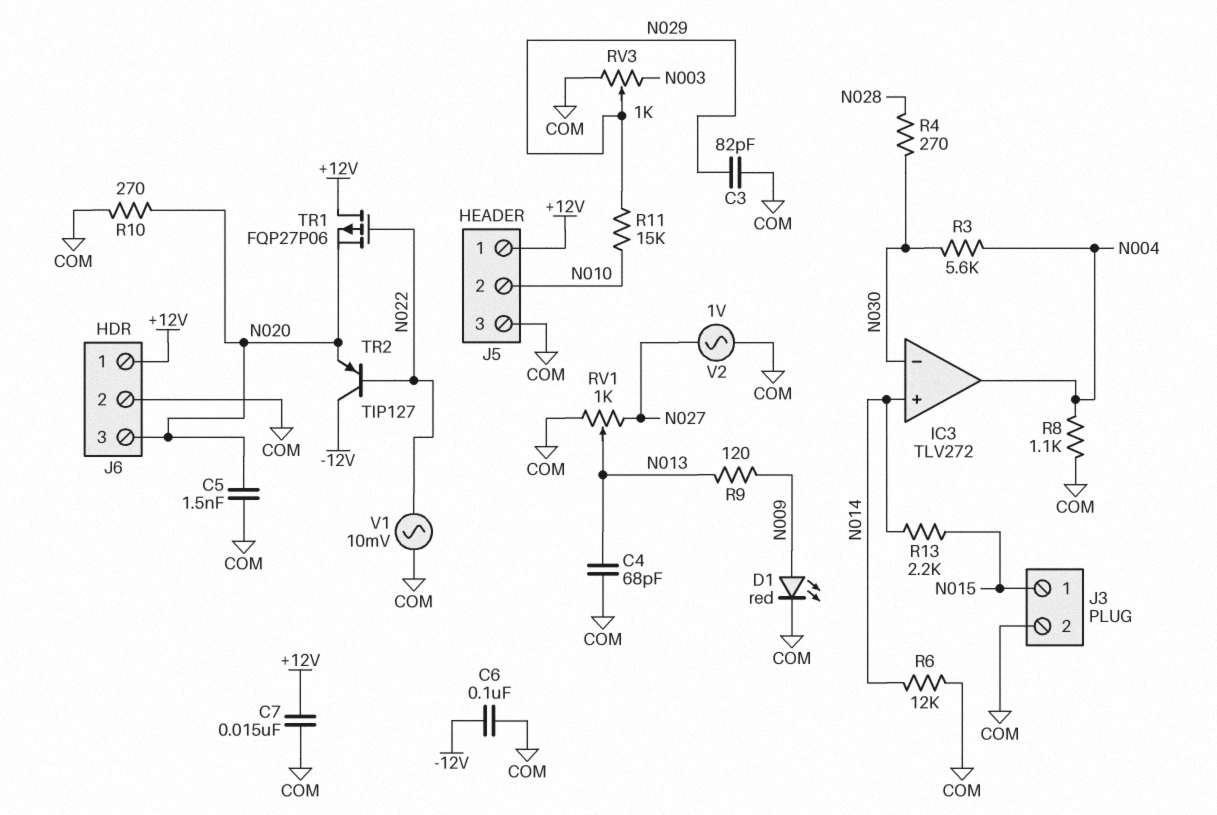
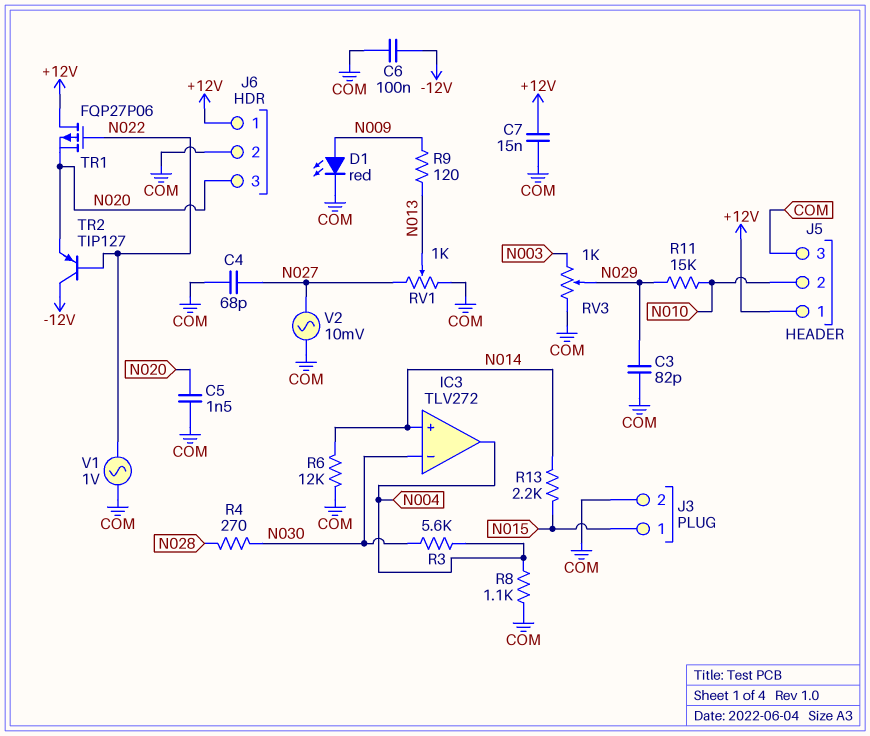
C4: 68pF (COM, N013) -> 68pF (COM, N027)
R10: 270 (COM, N020) -> none
V1: AC 10mV (COM, N022) -> AC 1V (COM, N022)
V2: AC 1V (COM, N027) -> AC 10mV (COM, N027)

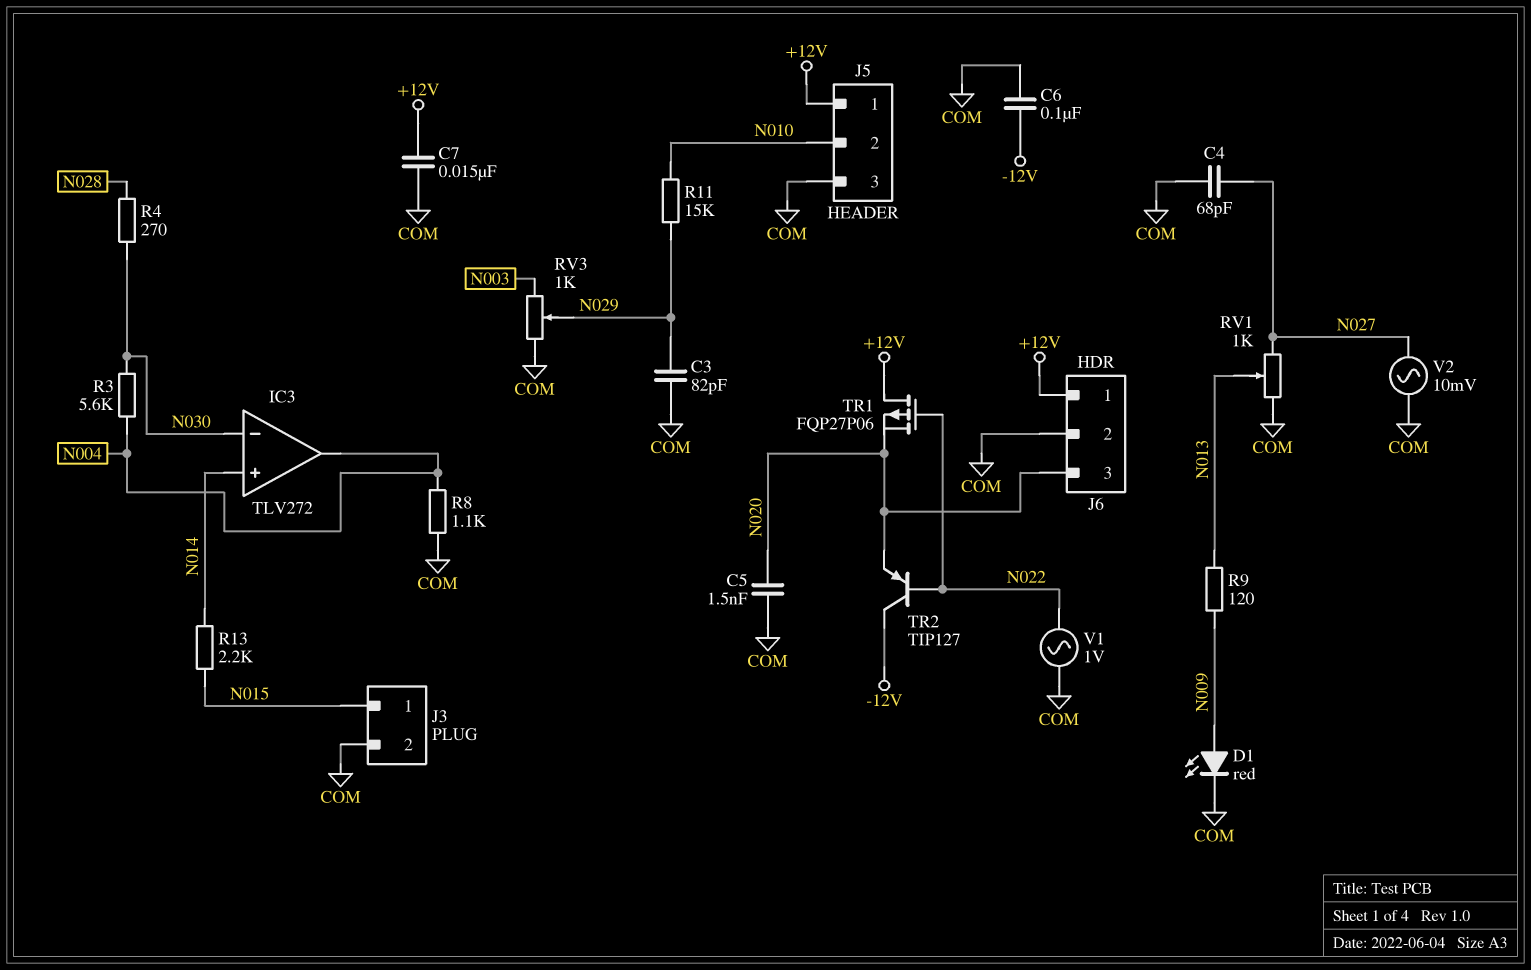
R6: 12k (COM, N014) -> none

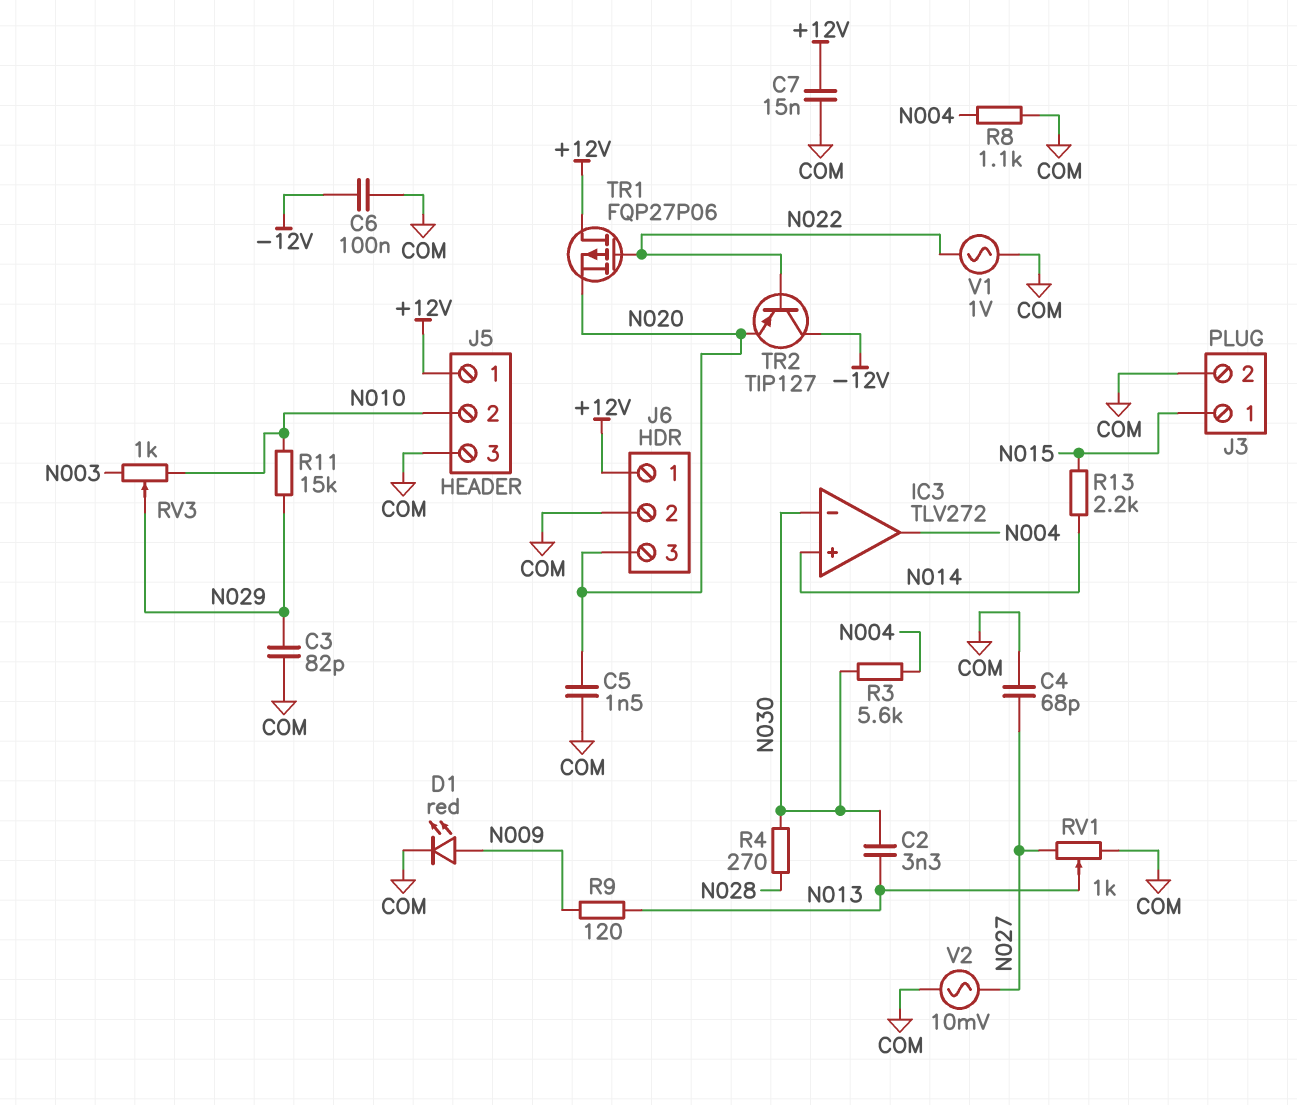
C2: none -> 3.3nF (N013, N030)
RV3: 1k (COM, N003, wiper N029) -> 1k (N003, N010, wiper N029)

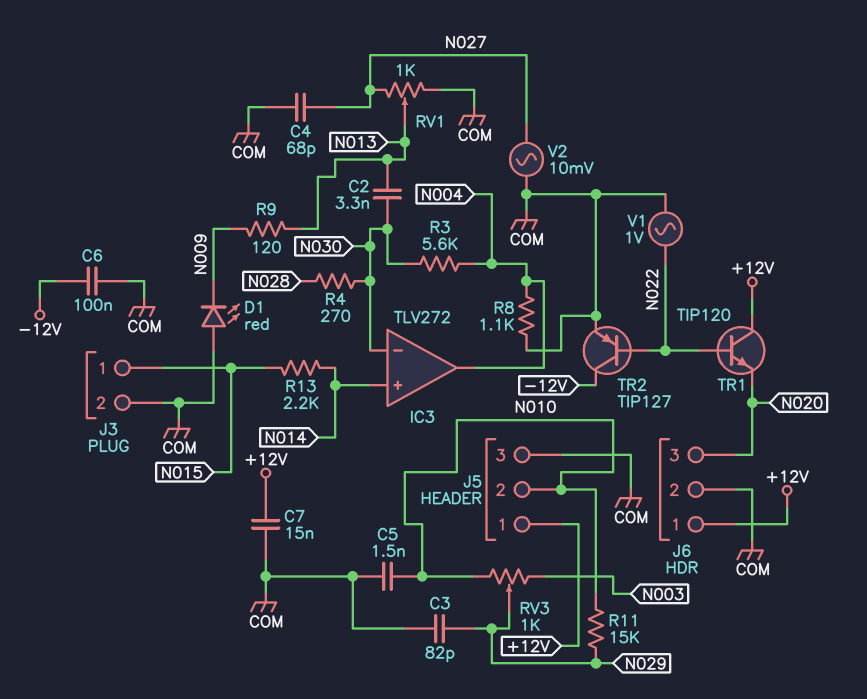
C5: 1.5nF (COM, N020) -> 1.5nF (COM, N010)
D1: LED red (A N009, K COM) -> LED red (A COM, K N009)
TR1: PMOS FQP27P06 (G N022, D +12V, S N020) -> NPN TIP120 (B N022, C +12V, E N020)
TR2: PNP TIP127 (B N022, C -12V, E N020) -> PNP TIP127 (B N022, C -12V, E COM)

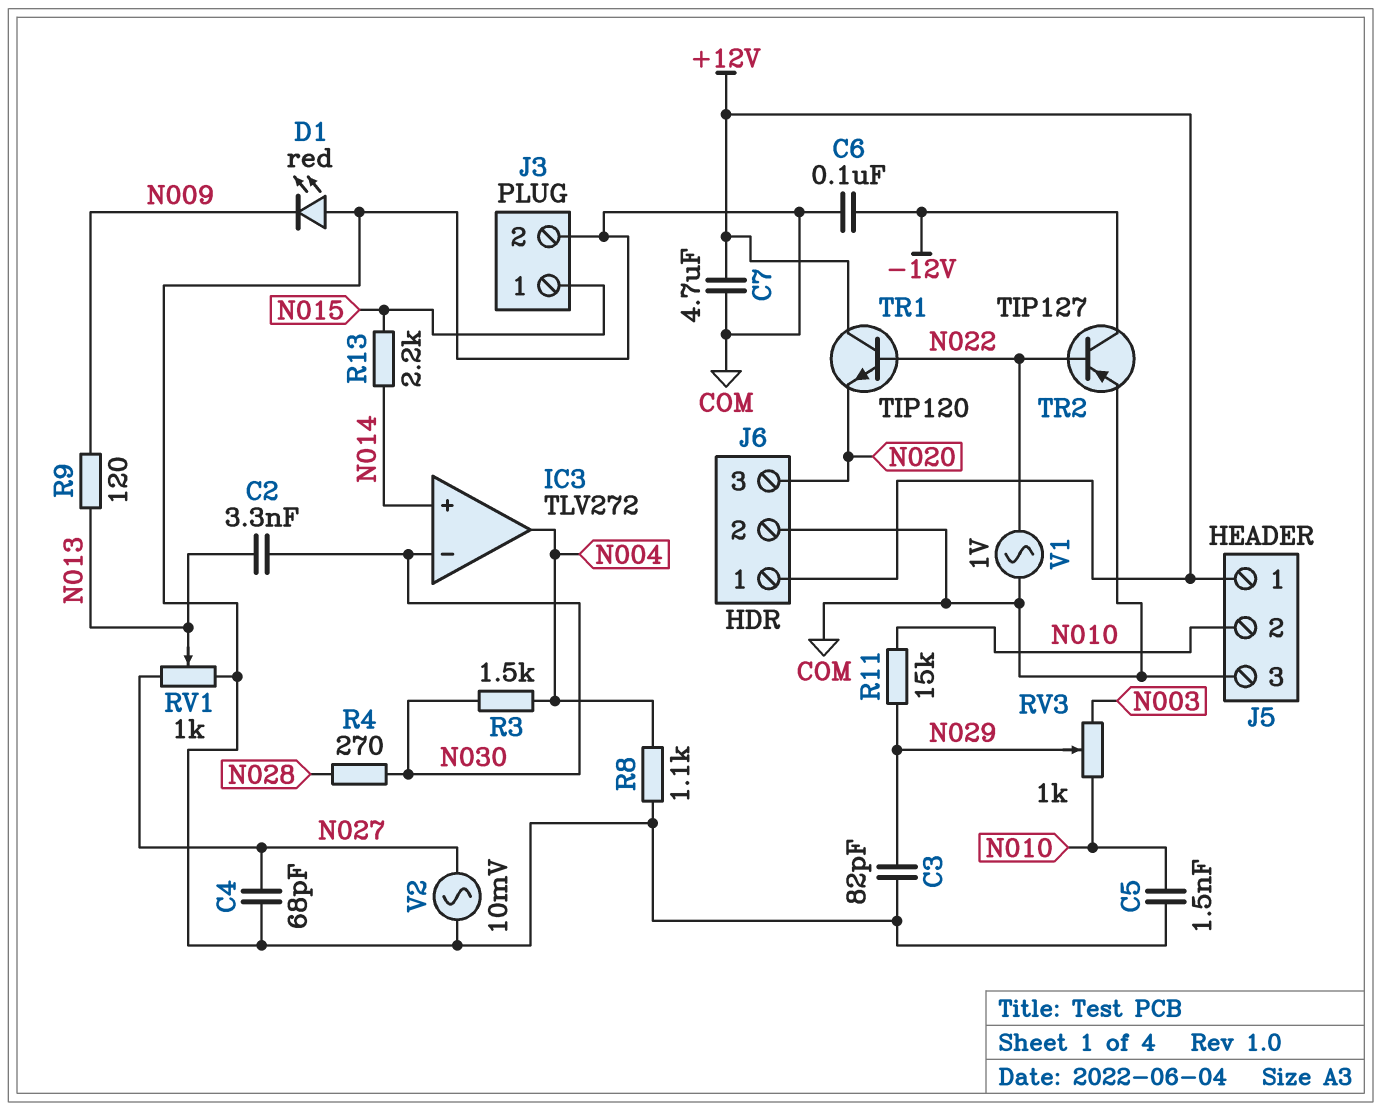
C7: 15nF (+12V, COM) -> 4.7uF (+12V, COM)
R3: 5.6k (N004, N030) -> 1.5k (N004, N030)

